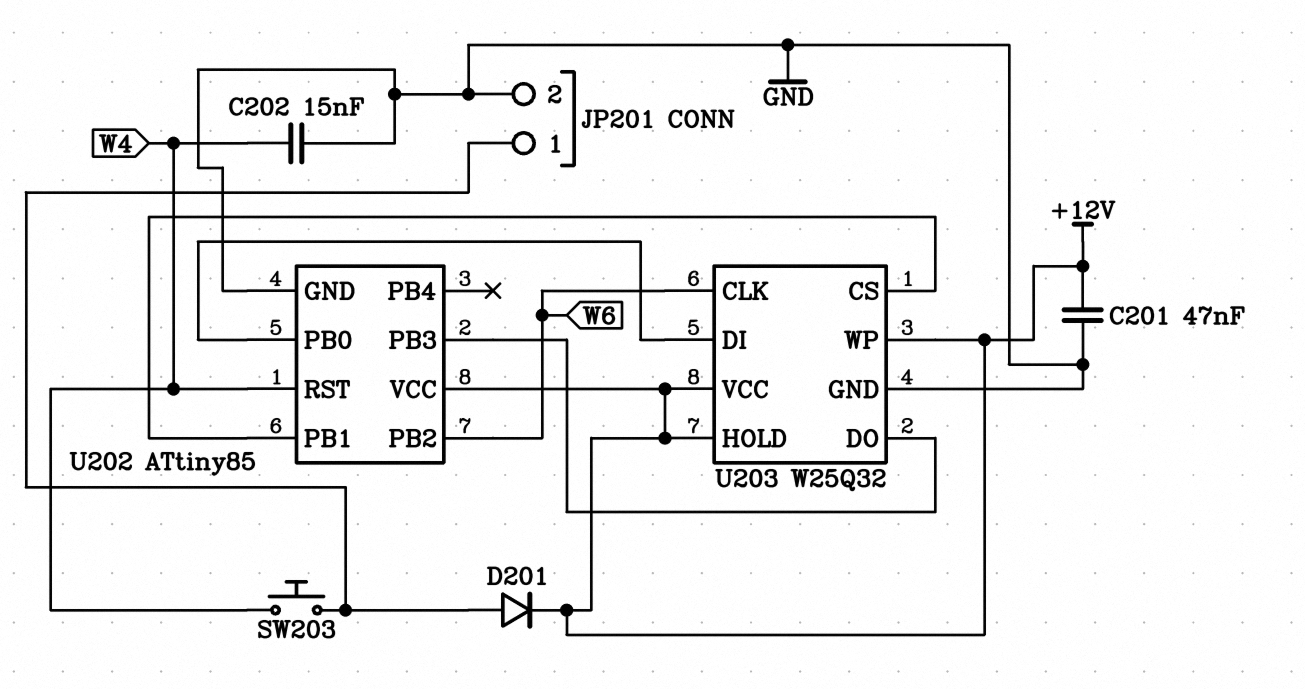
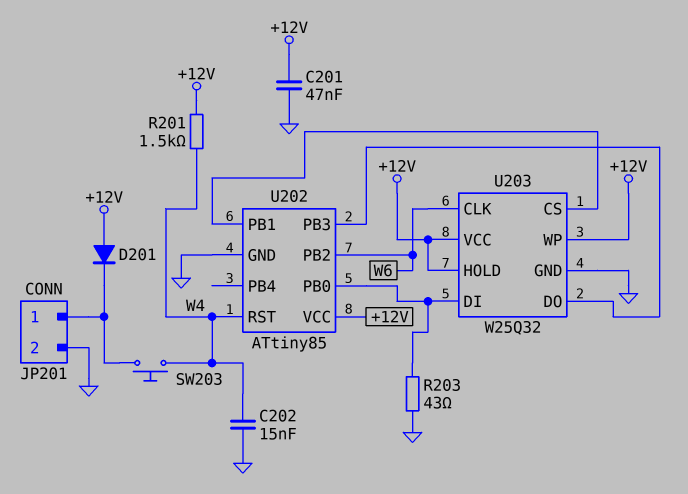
D201: diode (A JP201/1, K +12V) -> diode (A +12V, K JP201/1)
R201: none -> 1.5k (+12V, W4)
R203: none -> 43 (GND, U202/PB0)

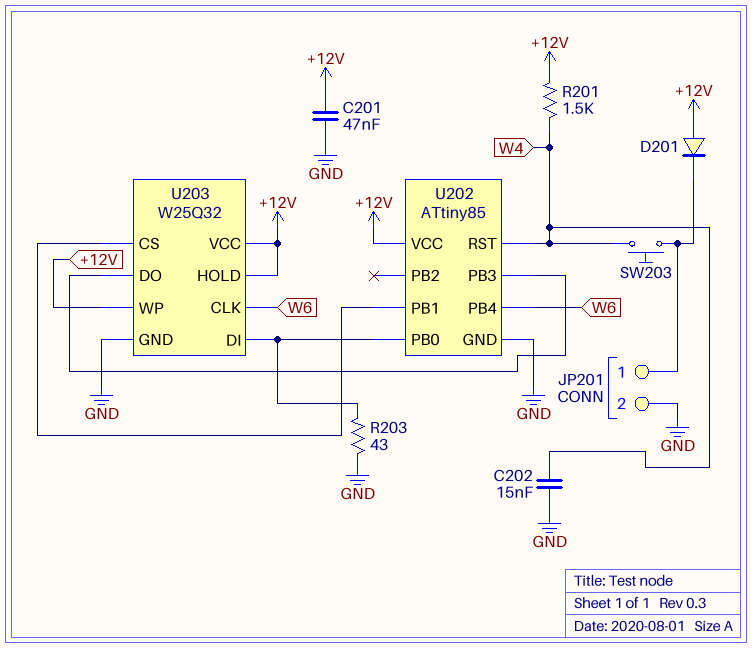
U202 pin PB2: W6 -> none
U202 pin PB4: none -> W6

